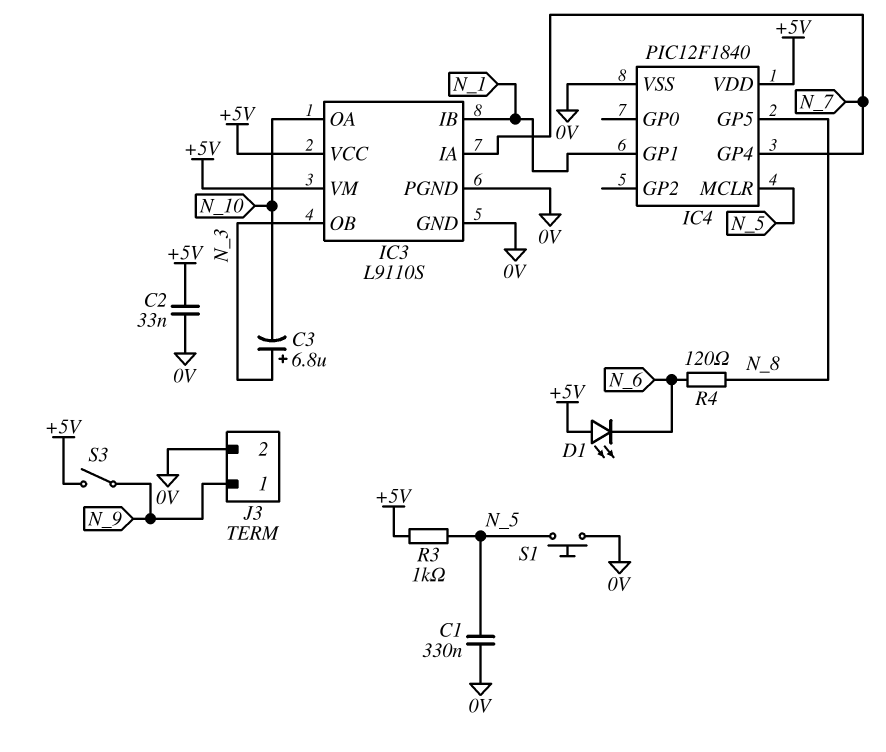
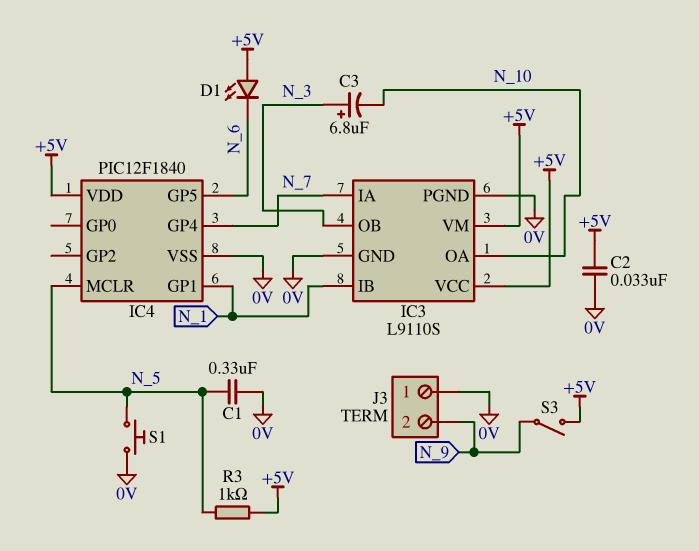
IC4 pin GP5: N_8 -> N_6
J3 pin 1: N_9 -> 0V
J3 pin 2: 0V -> N_9
R4: 120 (N_6, N_8) -> none

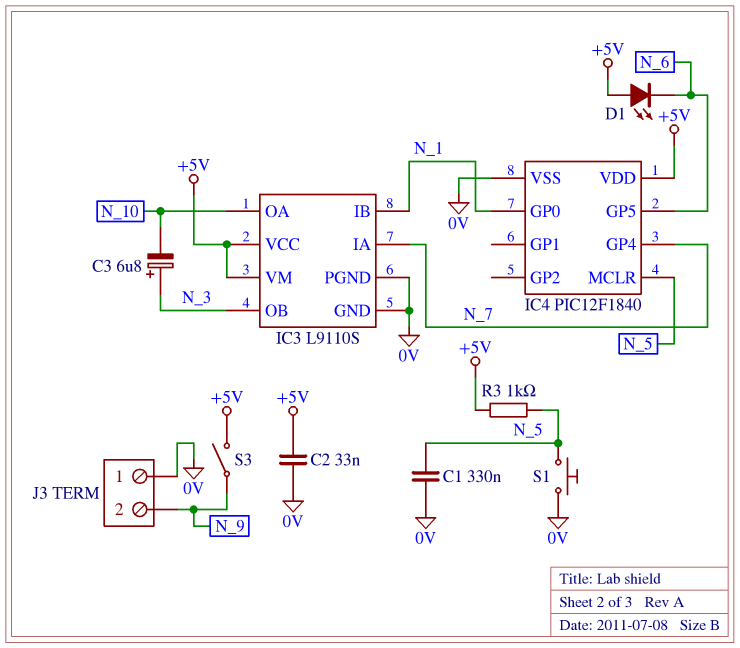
IC4 pin GP0: none -> N_1
IC4 pin GP1: N_1 -> none

